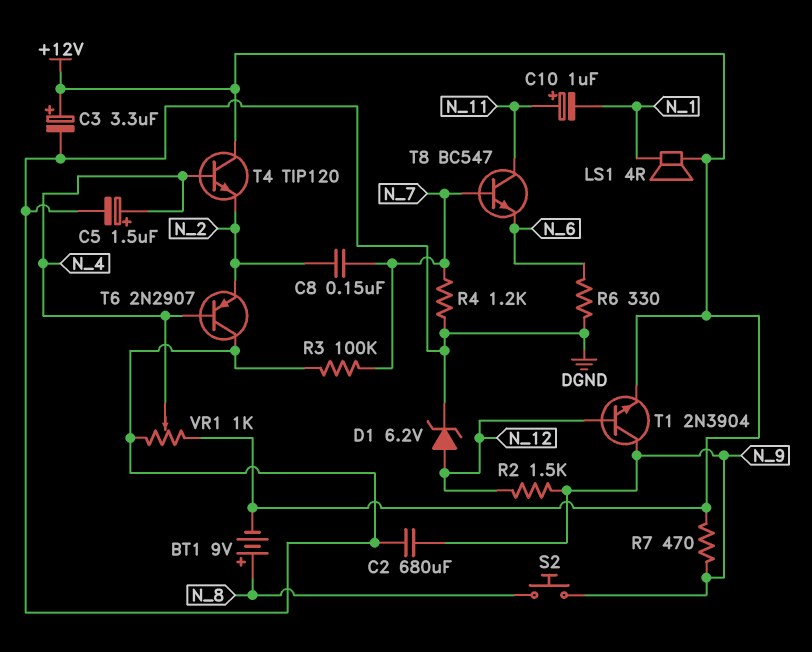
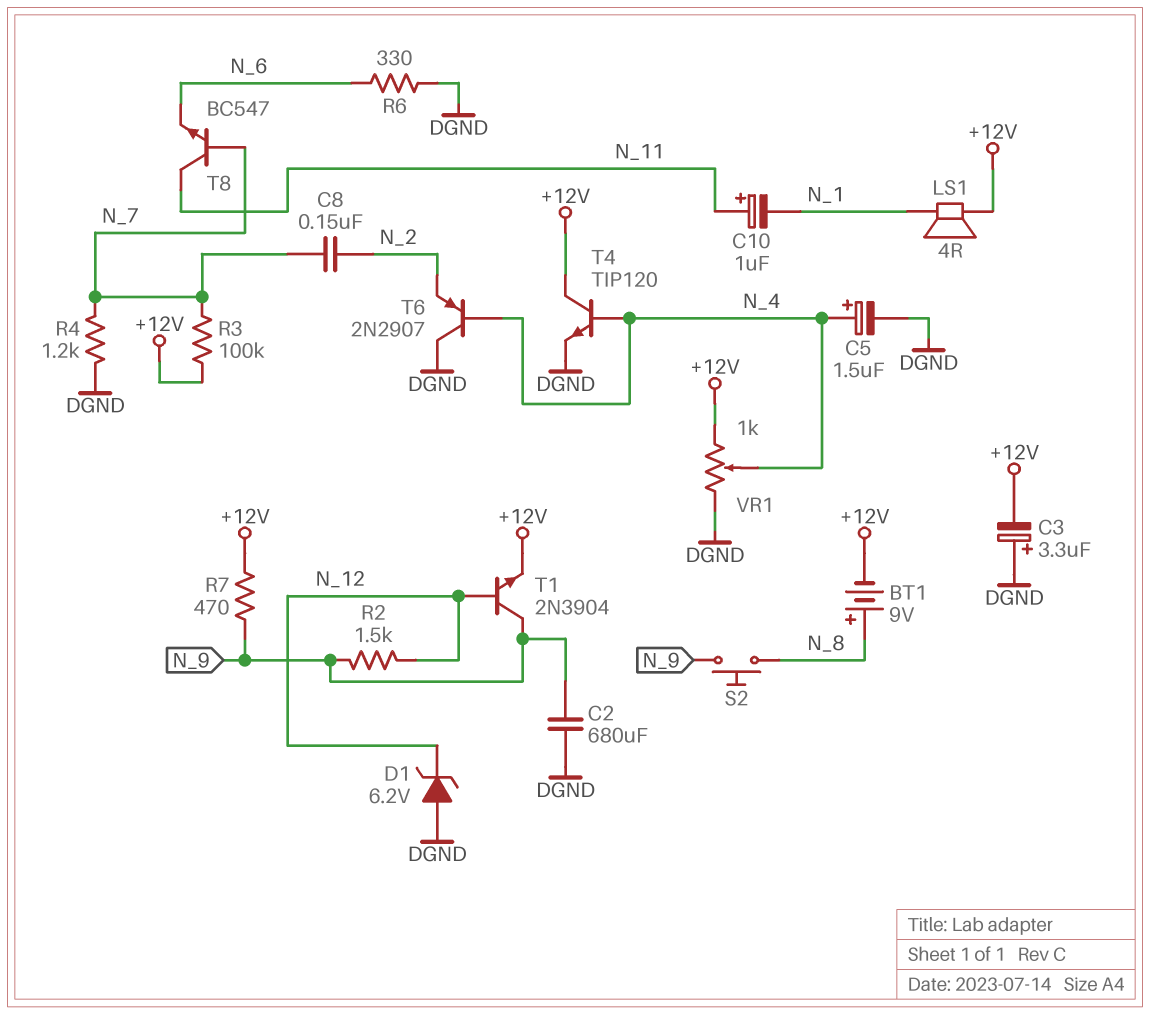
C3: 3.3uF (plus +12V, minus DGND) -> 3.3uF (plus DGND, minus +12V)
D1: zener 6.2V (A N_12, K DGND) -> zener 6.2V (A DGND, K N_12)
R3: 100k (DGND, N_7) -> 100k (+12V, N_7)
T4: NPN TIP120 (B N_4, C +12V, E N_2) -> NPN TIP120 (B N_4, C +12V, E DGND)

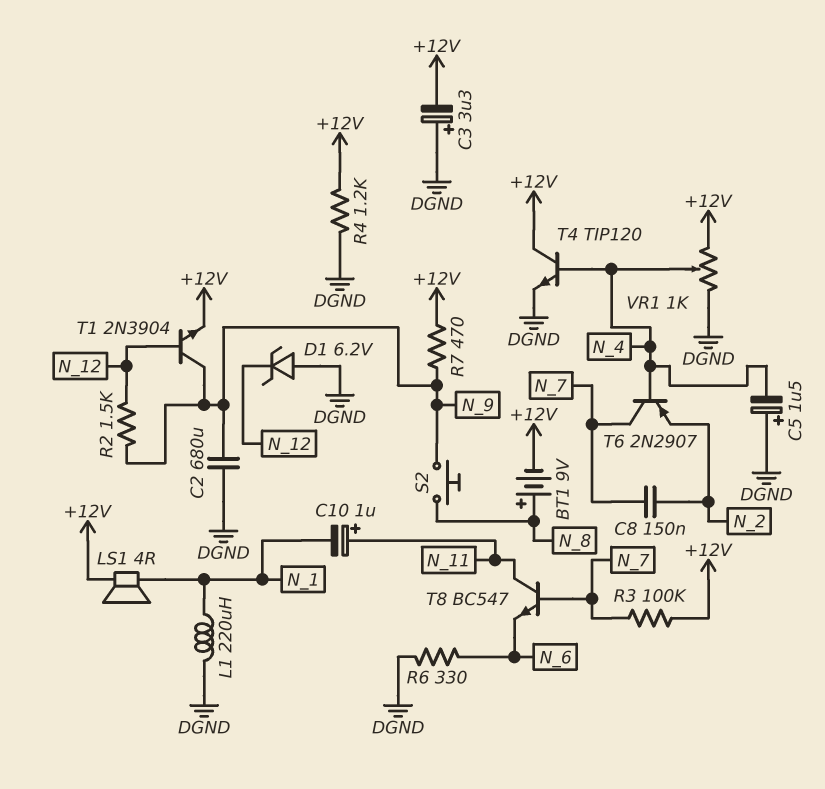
C5: 1.5uF (plus N_4, minus DGND) -> 1.5uF (plus DGND, minus N_4)
L1: none -> 220uH (DGND, N_1)
R4: 1.2k (DGND, N_7) -> 1.2k (+12V, DGND)
T6: PNP 2N2907 (B N_4, C DGND, E N_2) -> PNP 2N2907 (B N_4, C N_7, E N_2)

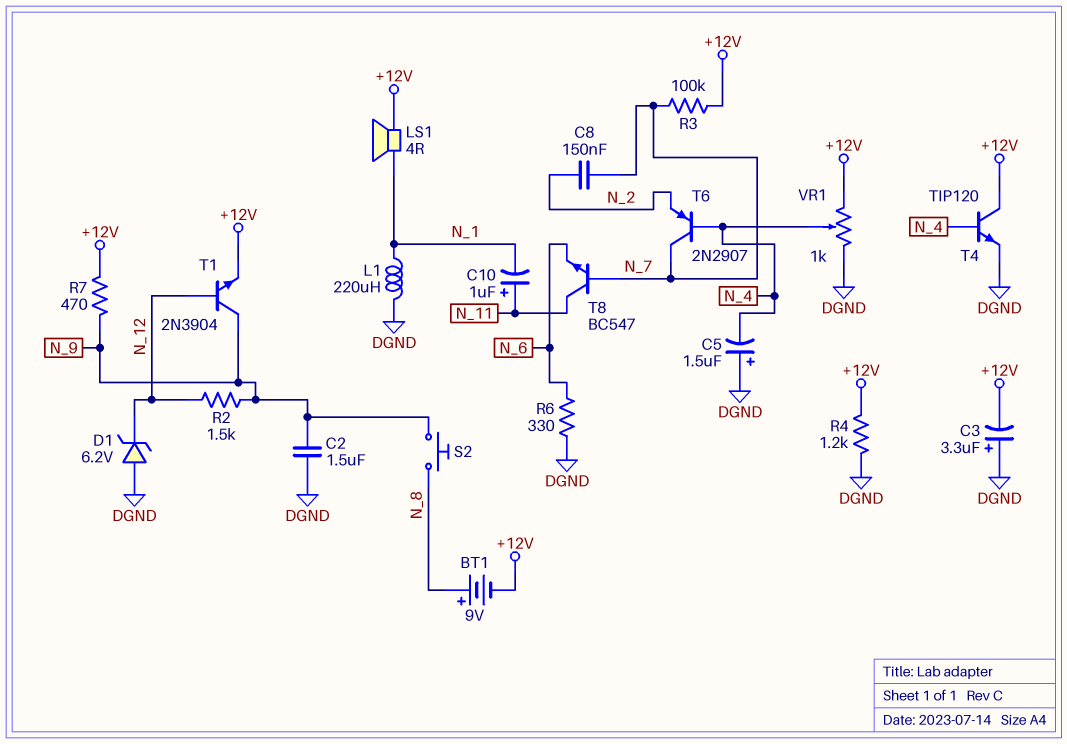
C2: 680uF (DGND, N_9) -> 1.5uF (DGND, N_9)

